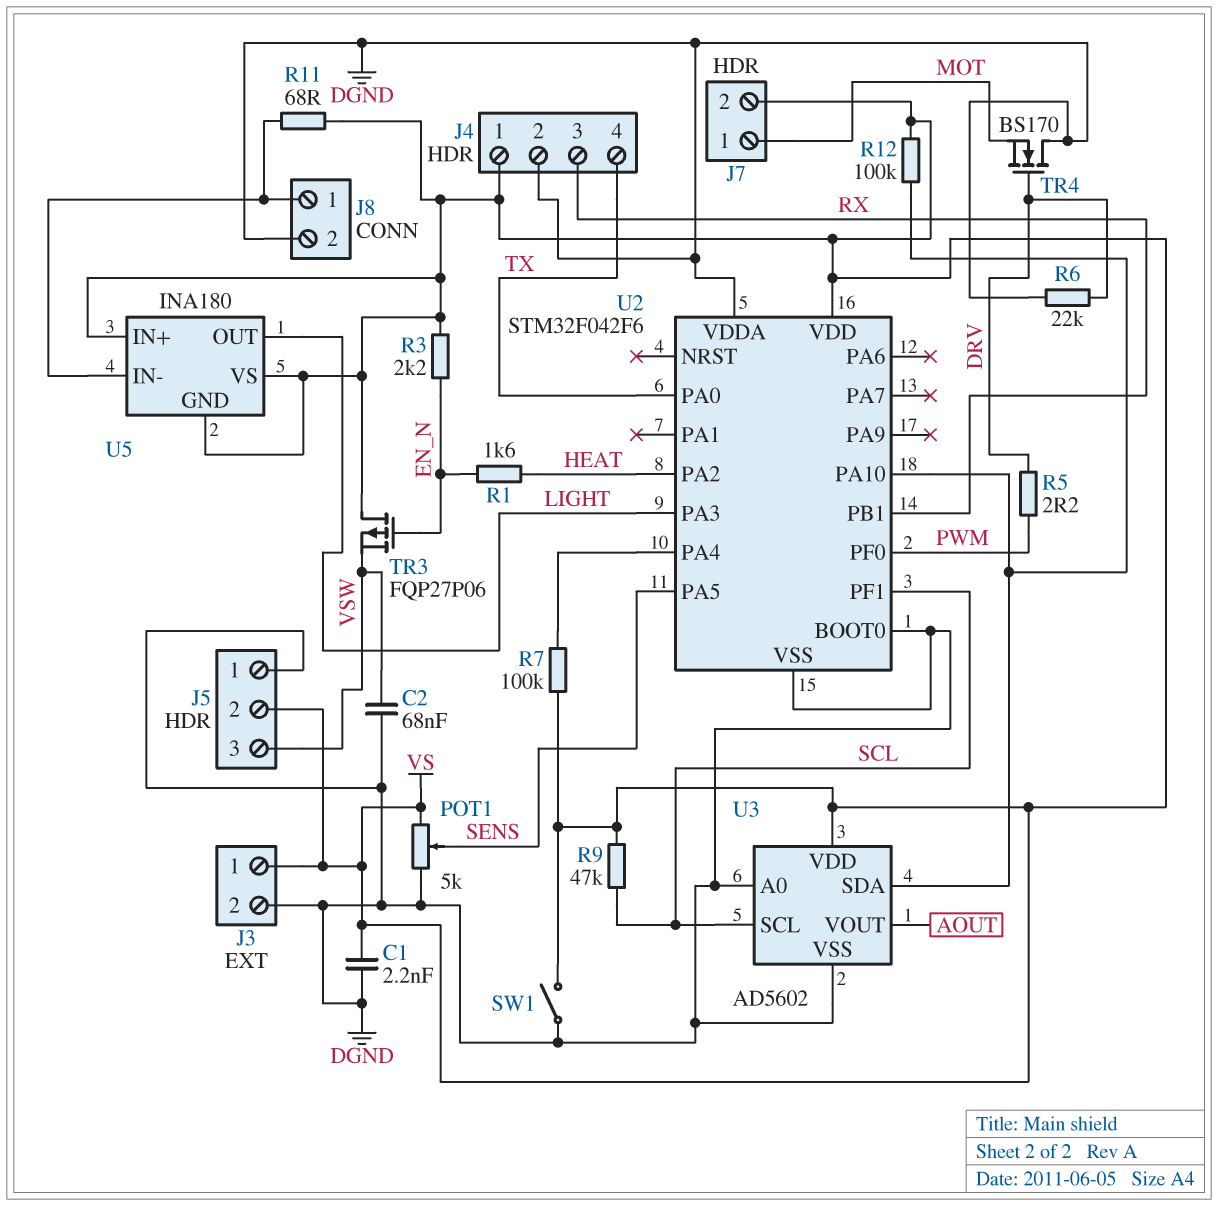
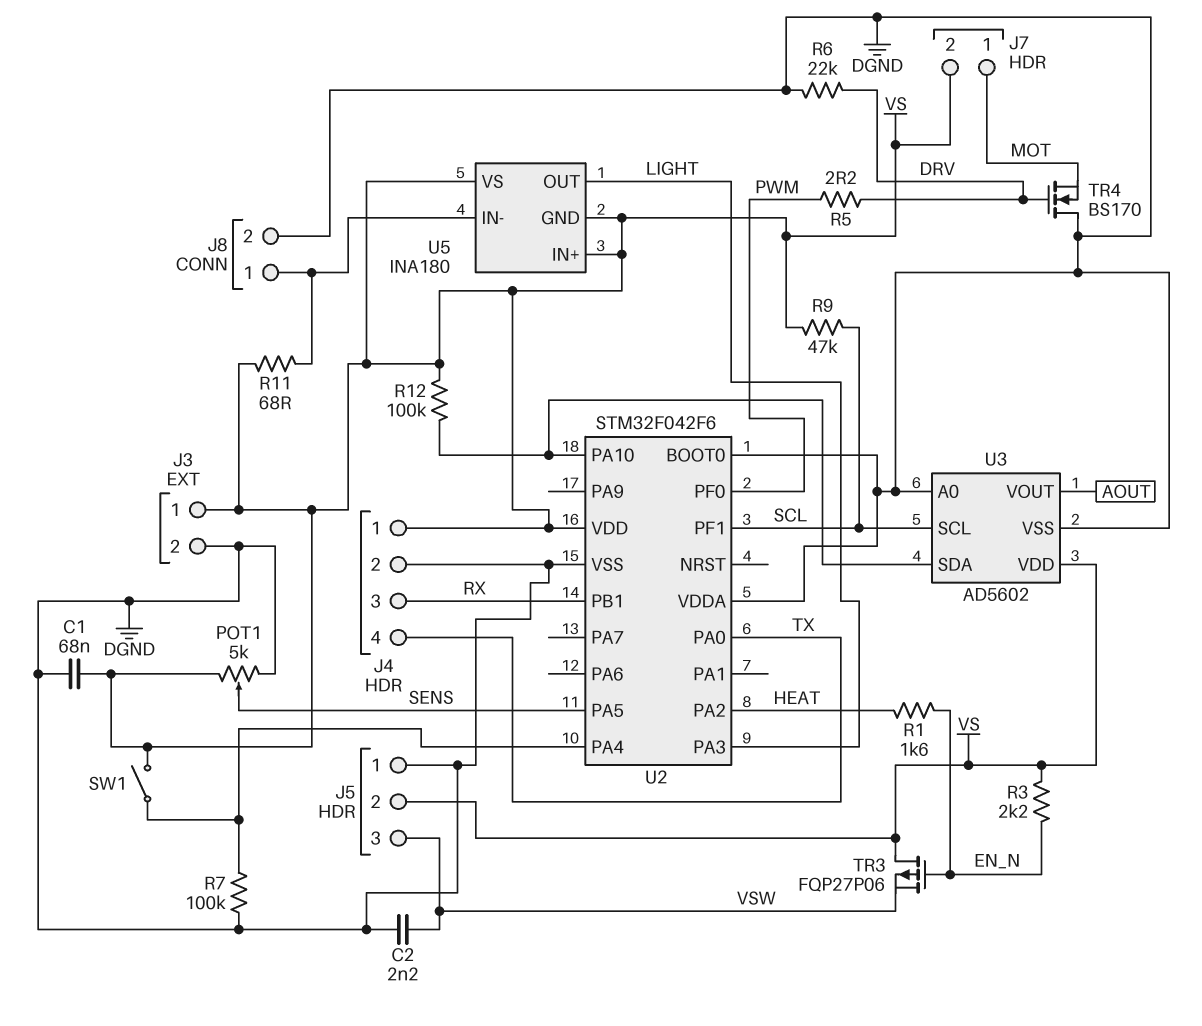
C1: 2.2nF (DGND, VS) -> 68nF (DGND, VS)
C2: 68nF (DGND, VSW) -> 2.2nF (DGND, VSW)
R7: 100k (U2/PA4, VS) -> 100k (DGND, U2/PA4)
SW1: switch (DGND, VS) -> switch (U2/PA4, VS)

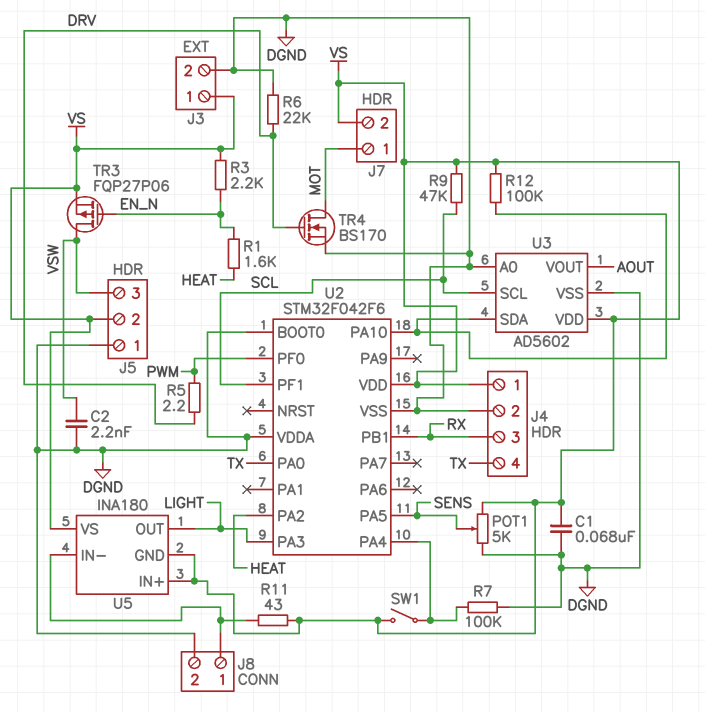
R11: 68 (J8/1, VS) -> 43 (J8/1, VS)
TR3: PMOS FQP27P06 (G EN_N, D VS, S VSW) -> PMOS FQP27P06 (G EN_N, D VSW, S VS)
TR4: NMOS BS170 (G DRV, D DGND, S MOT) -> NMOS BS170 (G DRV, D MOT, S DGND)

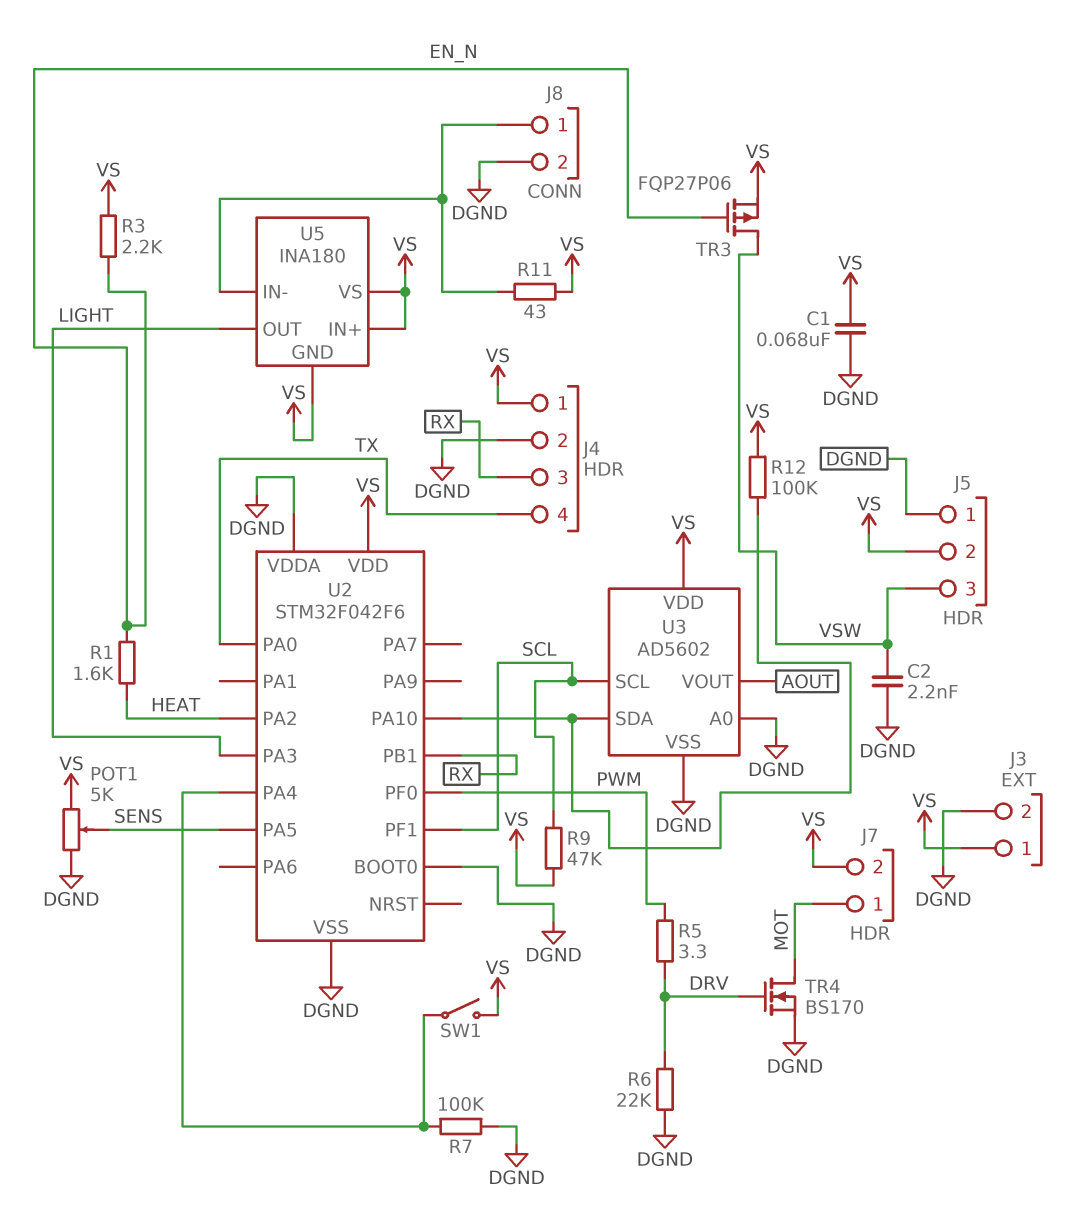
R5: 2.2 (DRV, PWM) -> 3.3 (DRV, PWM)

